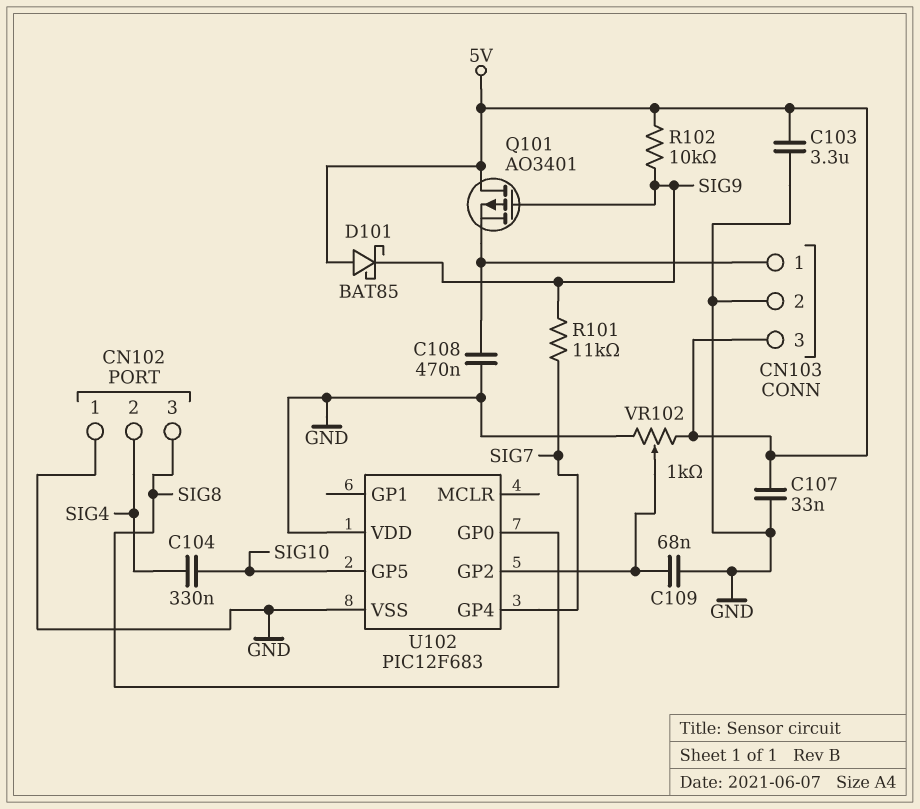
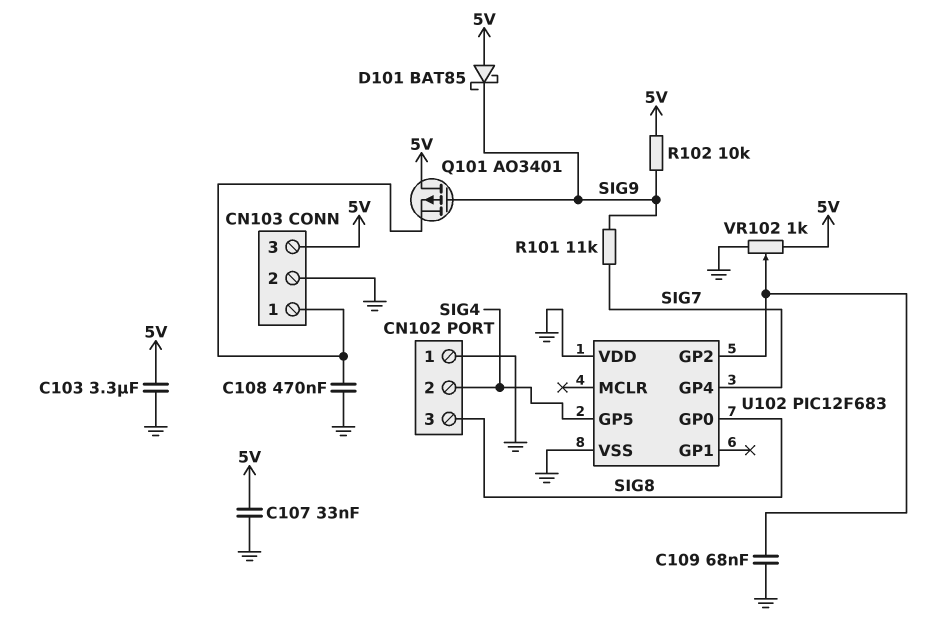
C104: 330nF (SIG4, SIG10) -> none
U102 pin GP5: SIG10 -> SIG4

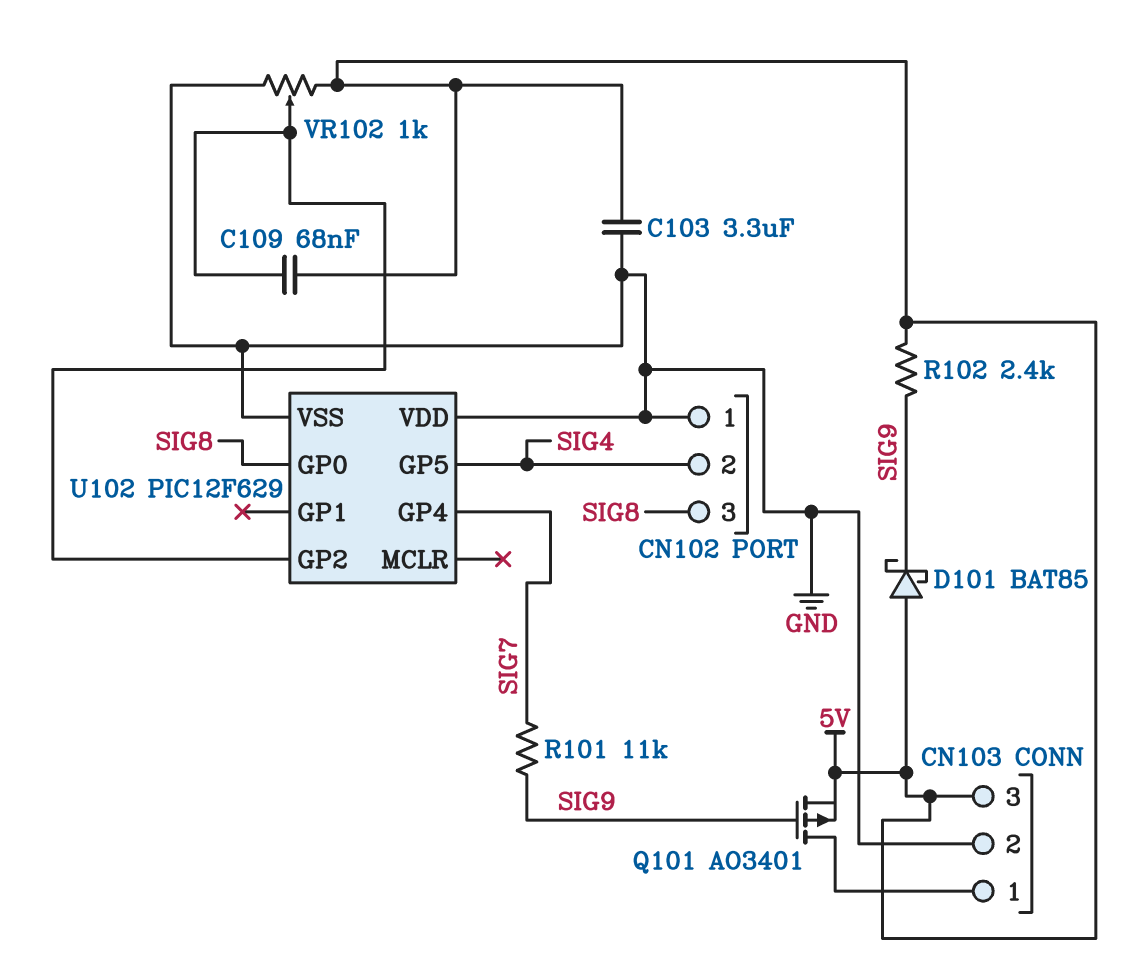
C107: 33nF (5V, GND) -> none
C108: 470nF (CN103/1, GND) -> none
C109: 68nF (GND, U102/GP2) -> 68nF (5V, U102/GP2)
Q101: PMOS AO3401 (G SIG9, D 5V, S CN103/1) -> PMOS AO3401 (G SIG9, D CN103/1, S 5V)
R102: 10k (5V, SIG9) -> 2.4k (5V, SIG9)
U102: PIC12F683 -> PIC12F629

